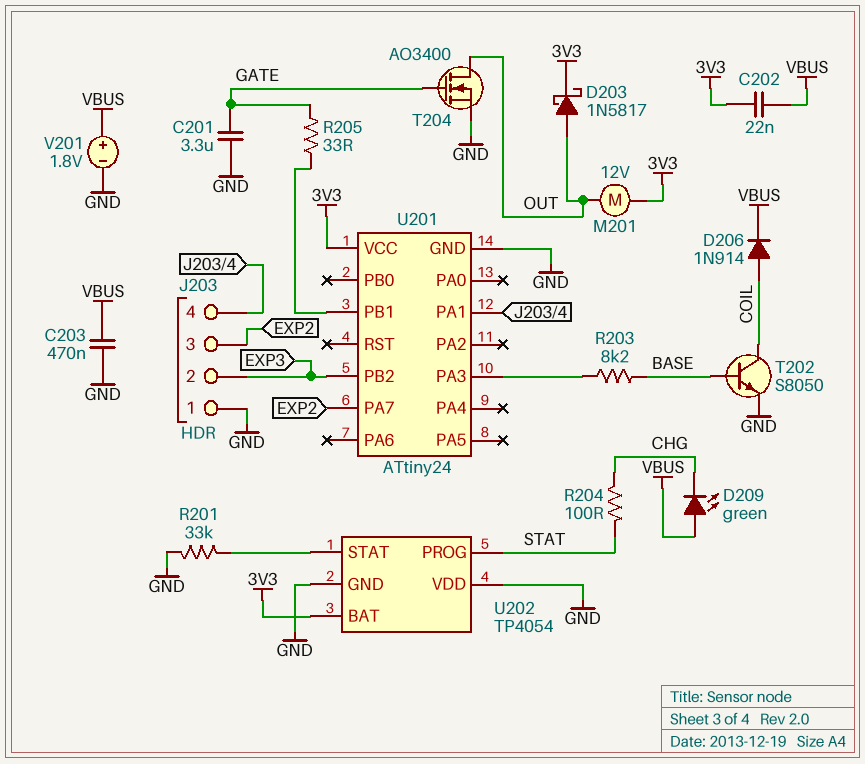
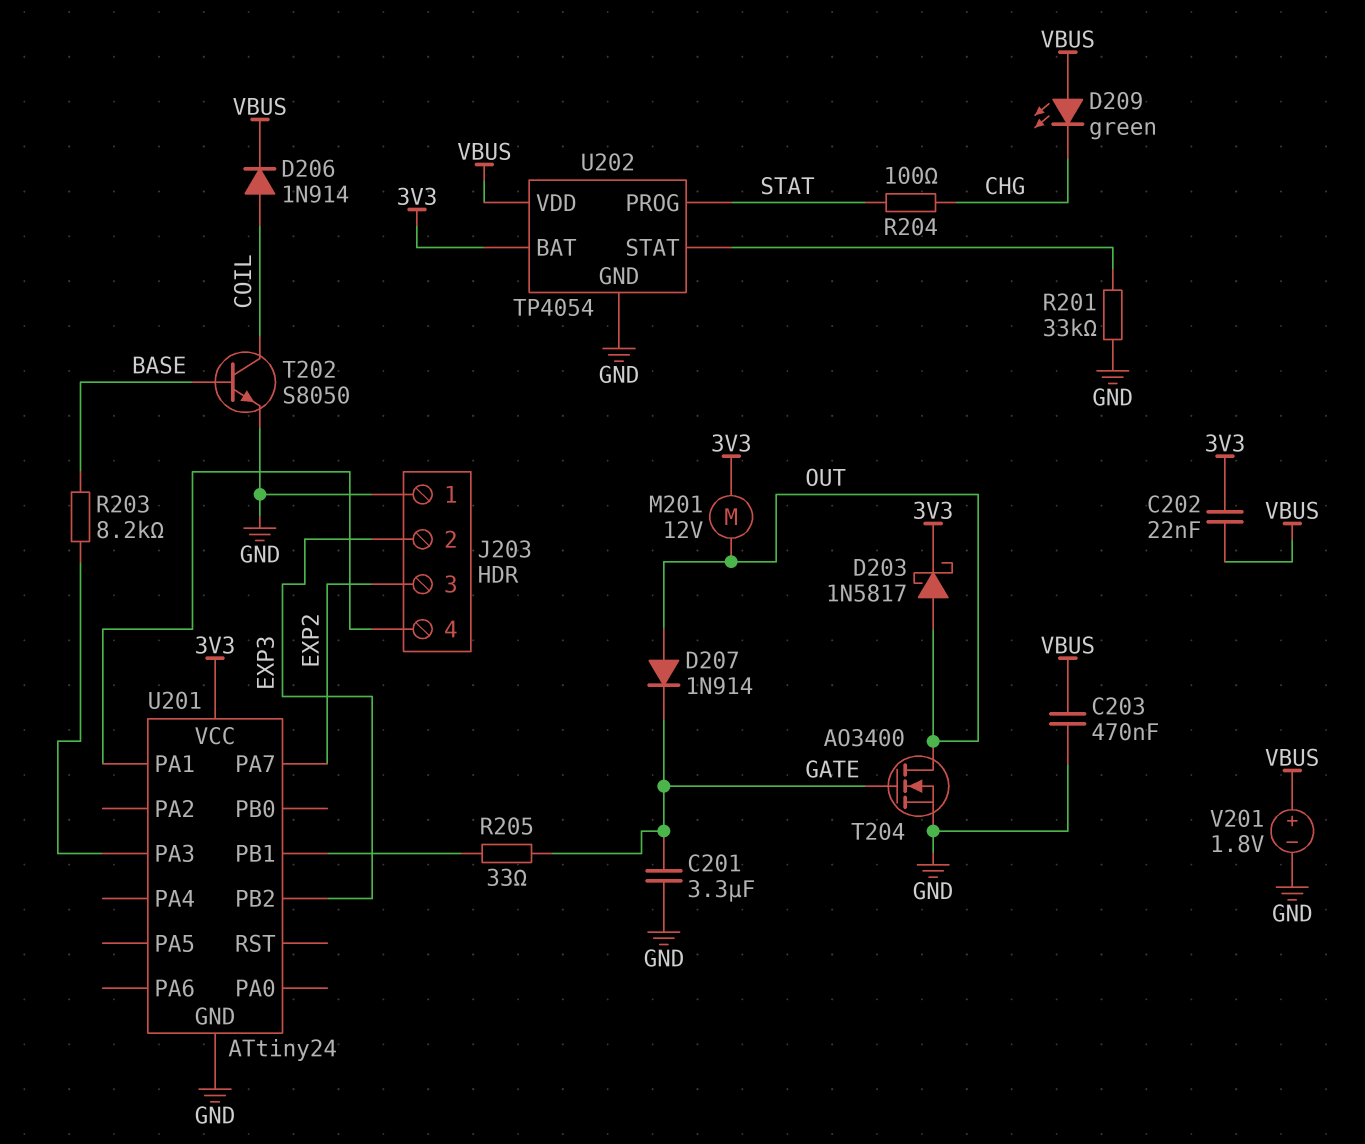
D207: none -> diode 1N914 (A OUT, K GATE)
U202 pin VDD: GND -> VBUS

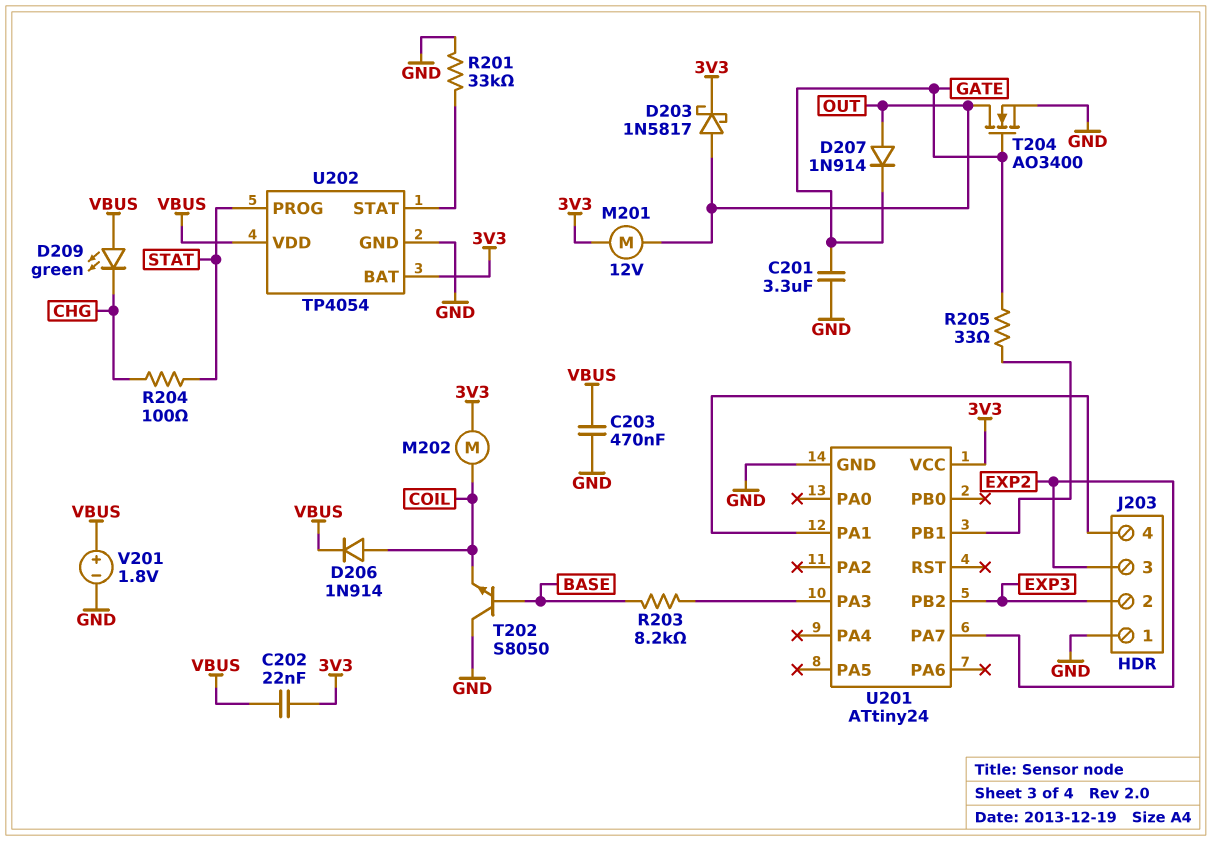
M202: none -> motor (3V3, COIL)
T202: NPN S8050 (B BASE, C COIL, E GND) -> NPN S8050 (B BASE, C GND, E COIL)

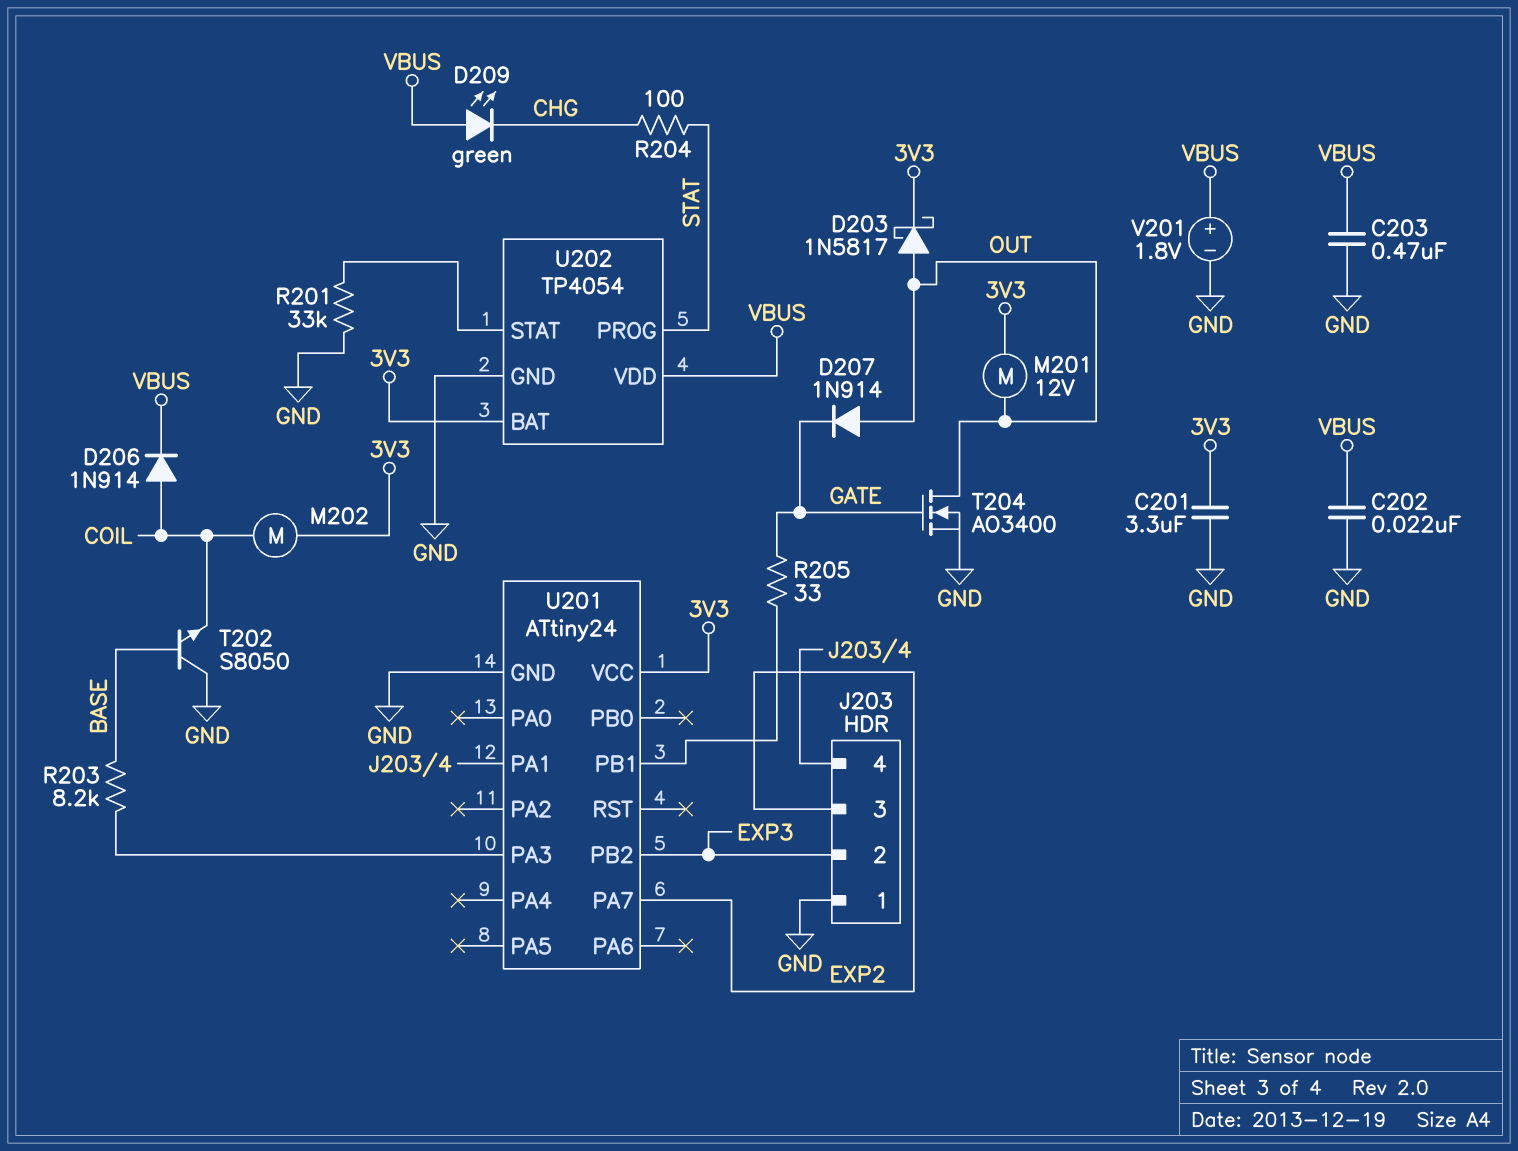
C201: 3.3uF (GATE, GND) -> 3.3uF (3V3, GND)
C202: 22nF (3V3, VBUS) -> 22nF (GND, VBUS)

